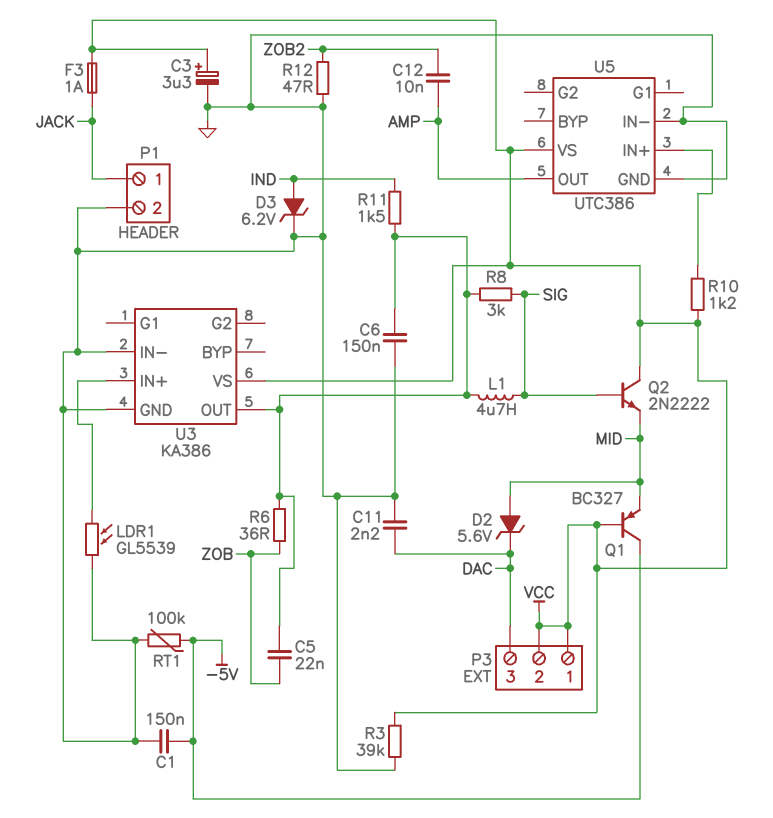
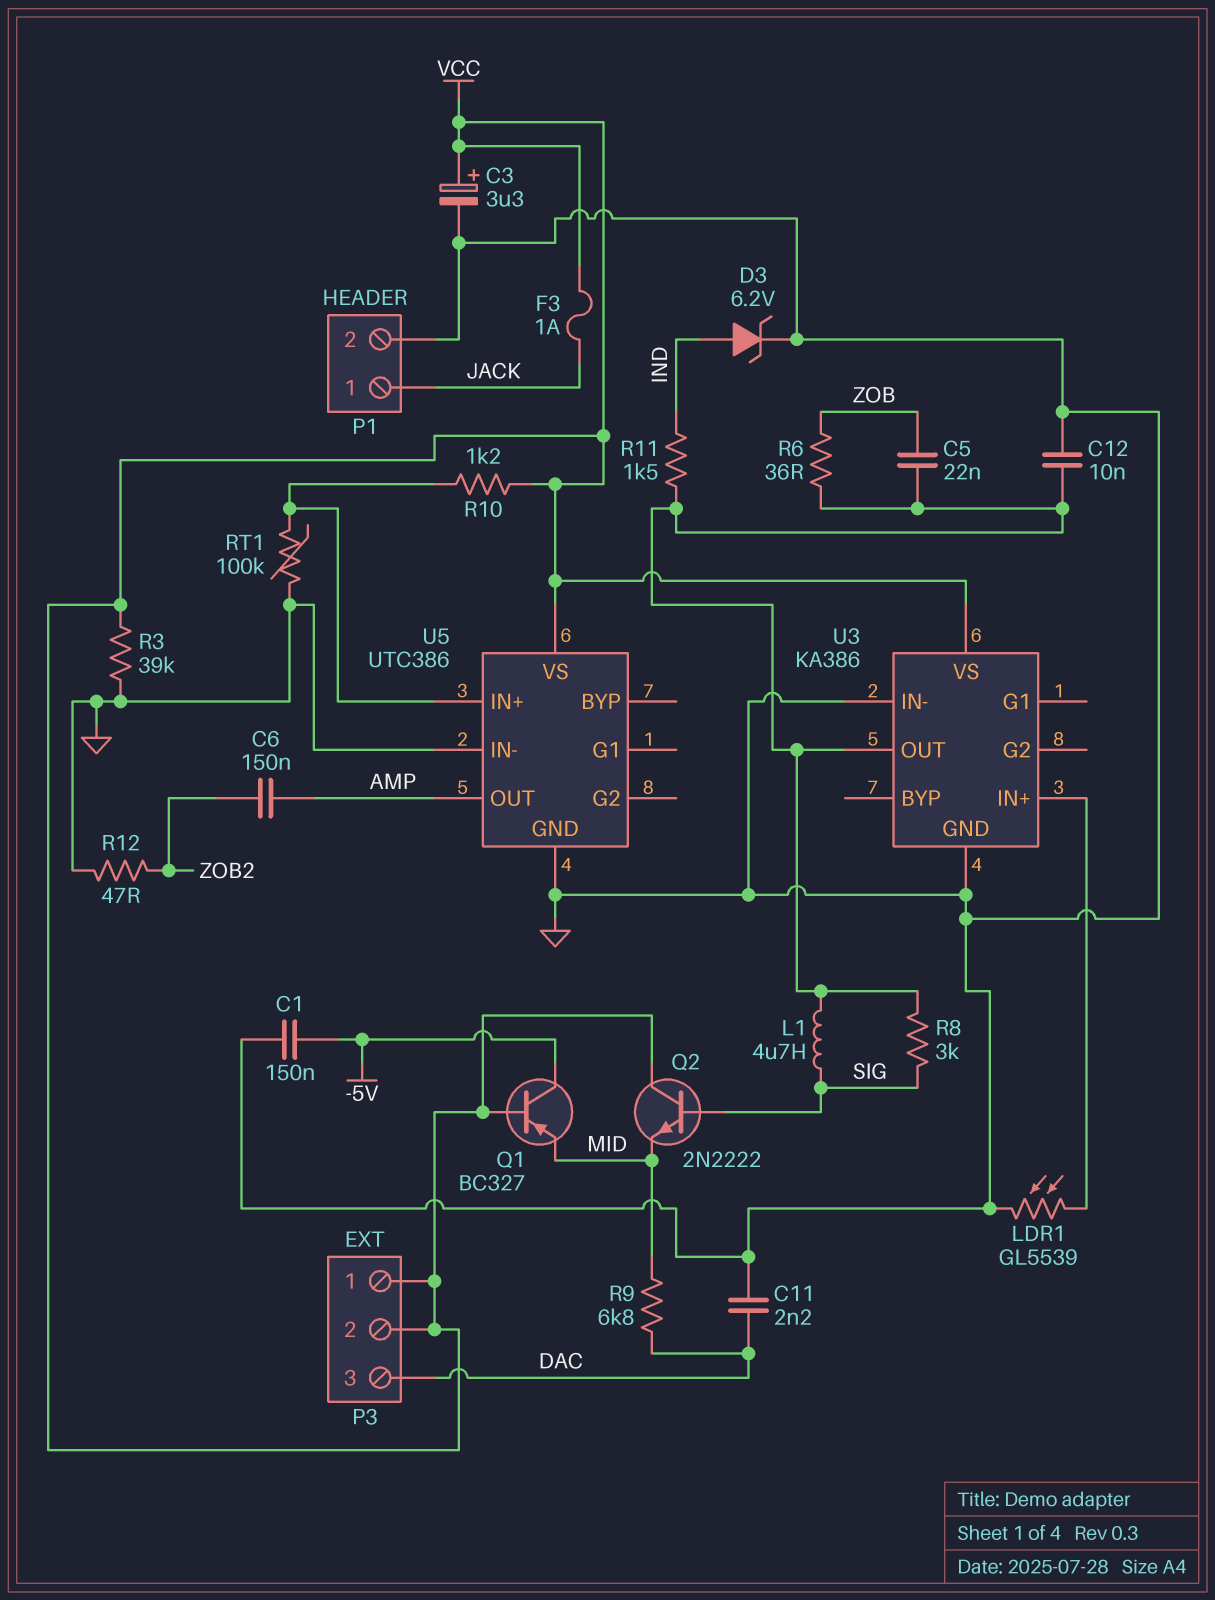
C6: 150nF (GND, U3/OUT) -> 150nF (AMP, ZOB2)
C12: 10nF (AMP, ZOB2) -> 10nF (GND, U3/OUT)
D2: zener 5.6V (A MID, K DAC) -> none
R9: none -> 6.8k (DAC, MID)
RT1: 100k (-5V, GND) -> 100k (GND, U5/IN+)

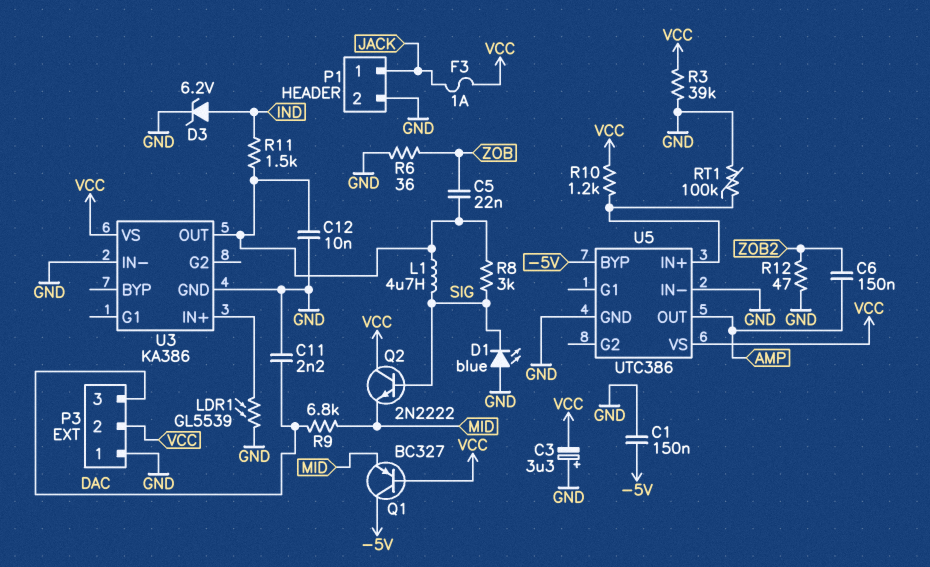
C3: 3.3uF (plus VCC, minus GND) -> 3.3uF (plus GND, minus VCC)
D1: none -> LED blue (A GND, K SIG)
P3 pin 1: VCC -> GND
R6: 36 (U3/OUT, ZOB) -> 36 (GND, ZOB)
U5 pin BYP: none -> -5V

